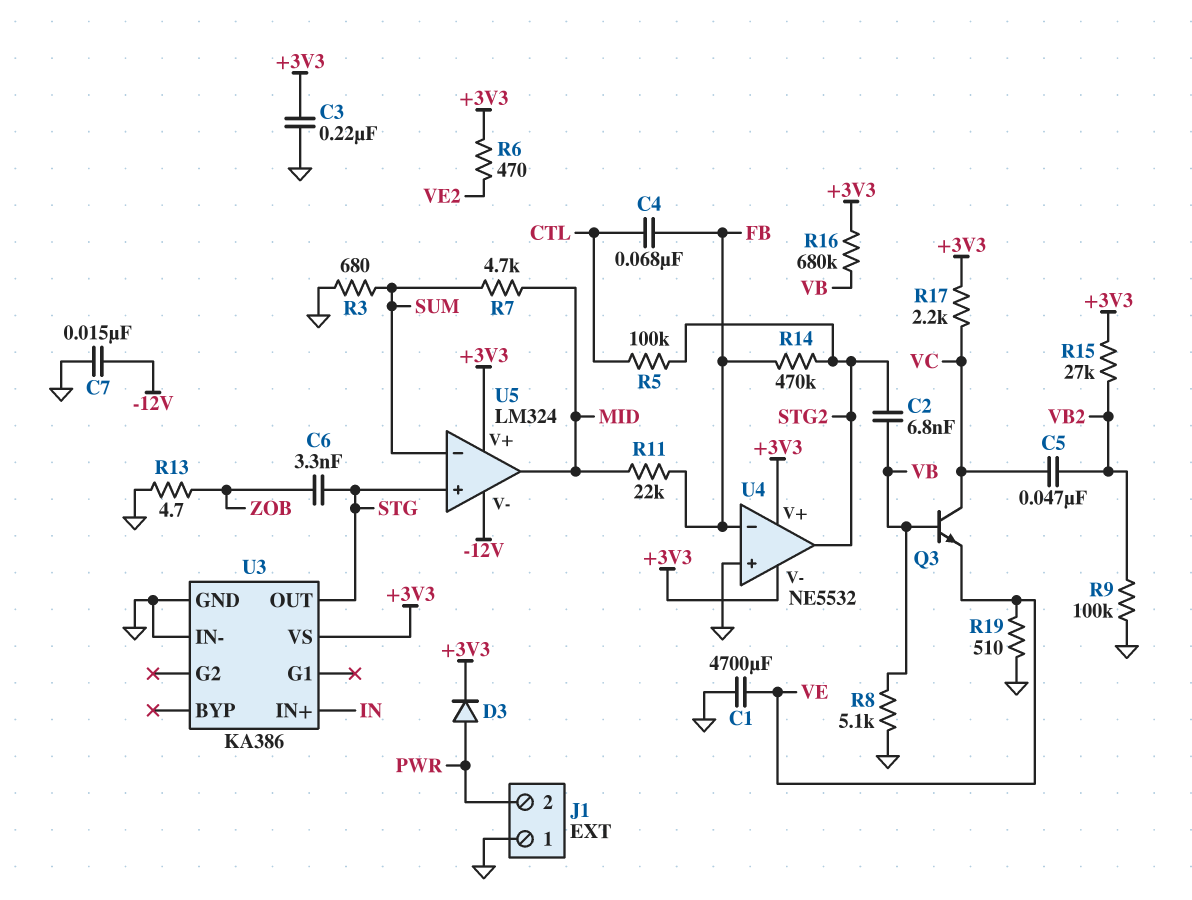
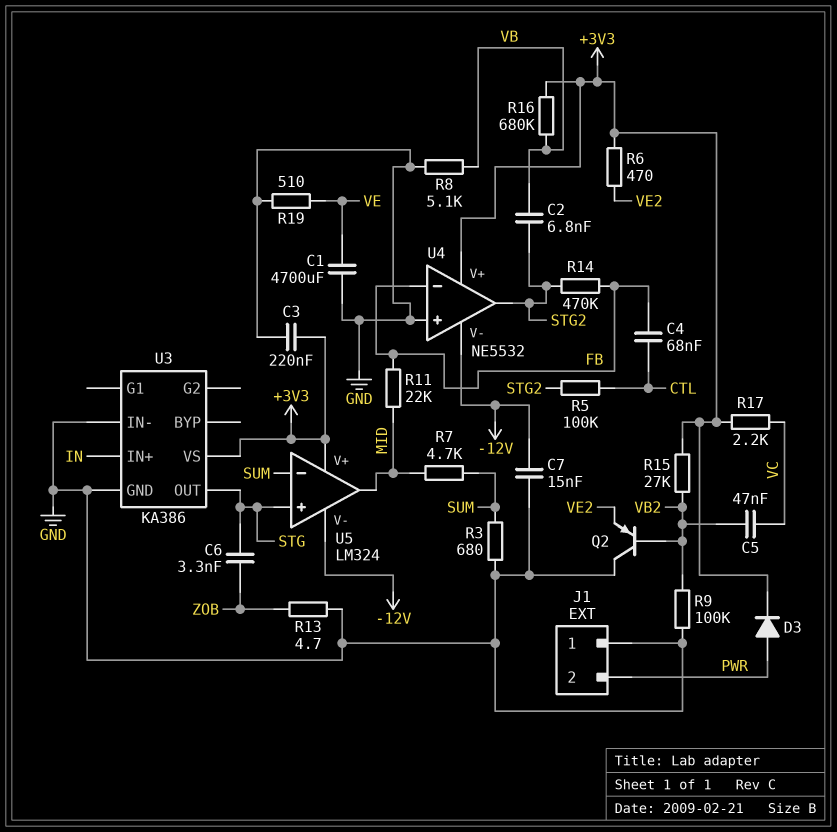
Q2: none -> PNP (B VB2, C GND, E VE2)
Q3: NPN (B VB, C VC, E VE) -> none
U4 pin V-: +3V3 -> -12V

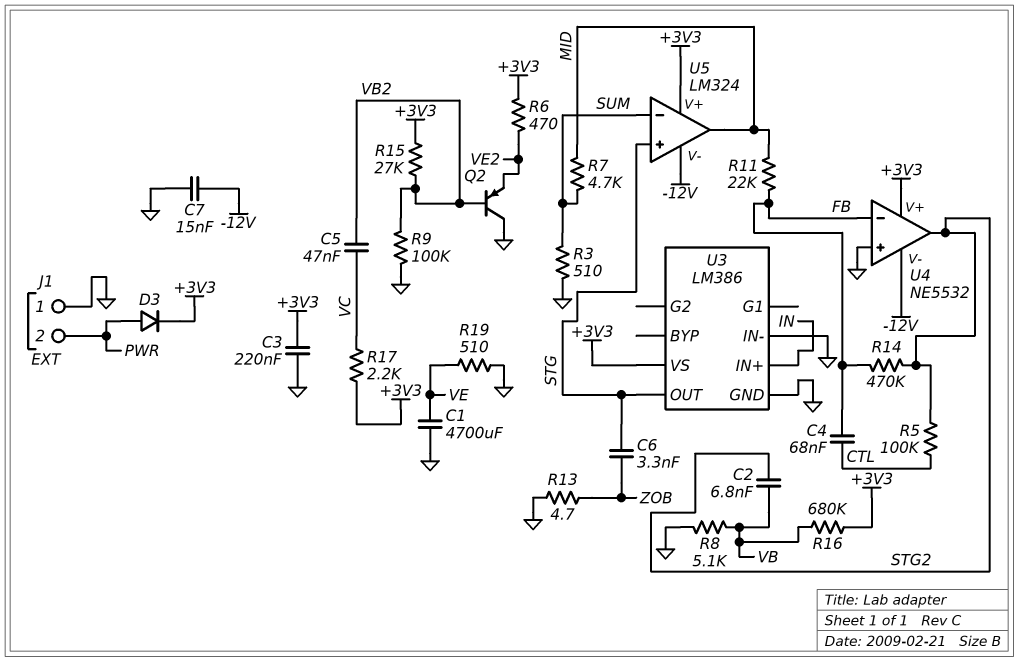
R3: 680 (GND, SUM) -> 510 (GND, SUM)
U3: KA386 -> LM386

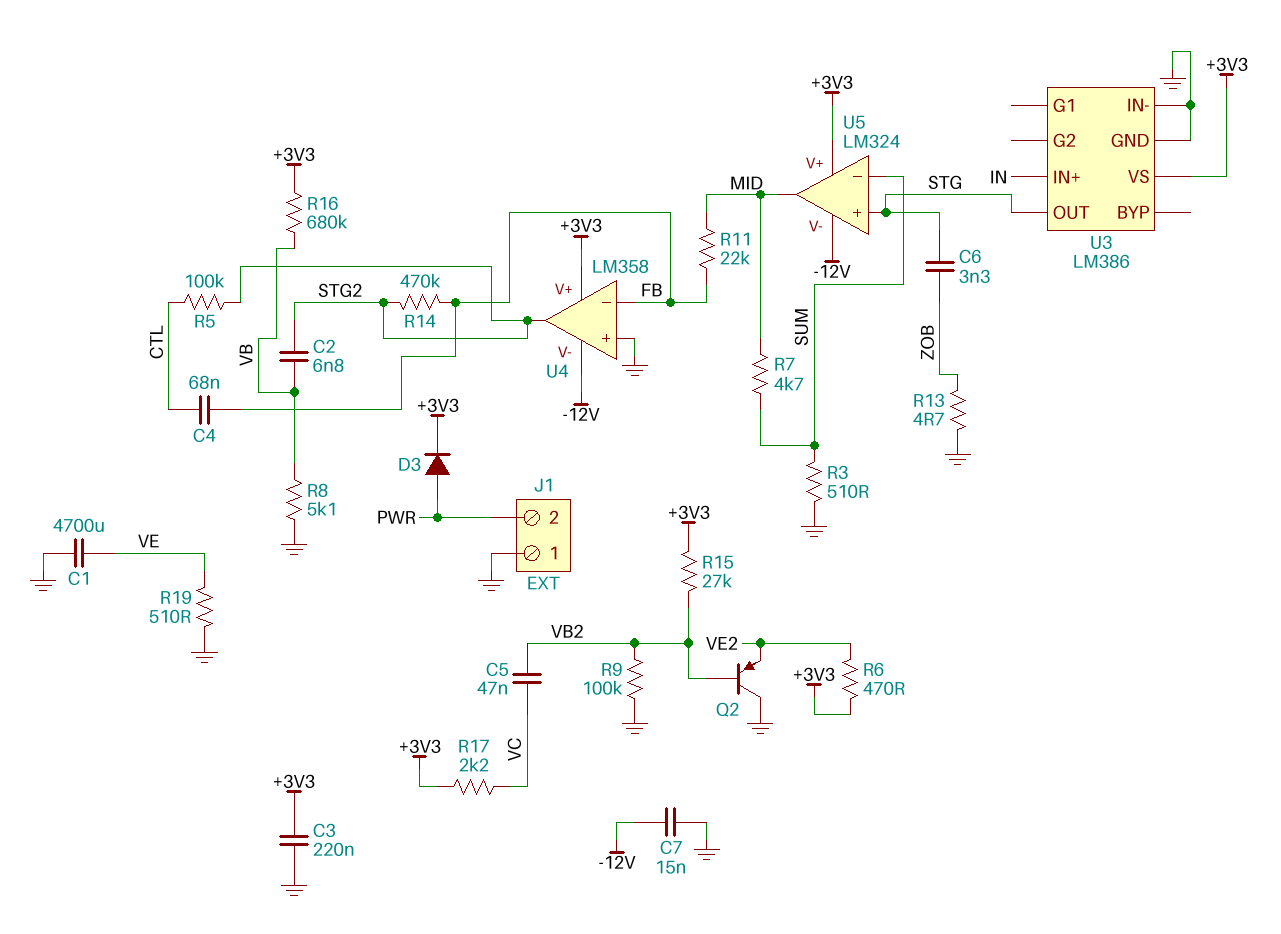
U4: NE5532 -> LM358

